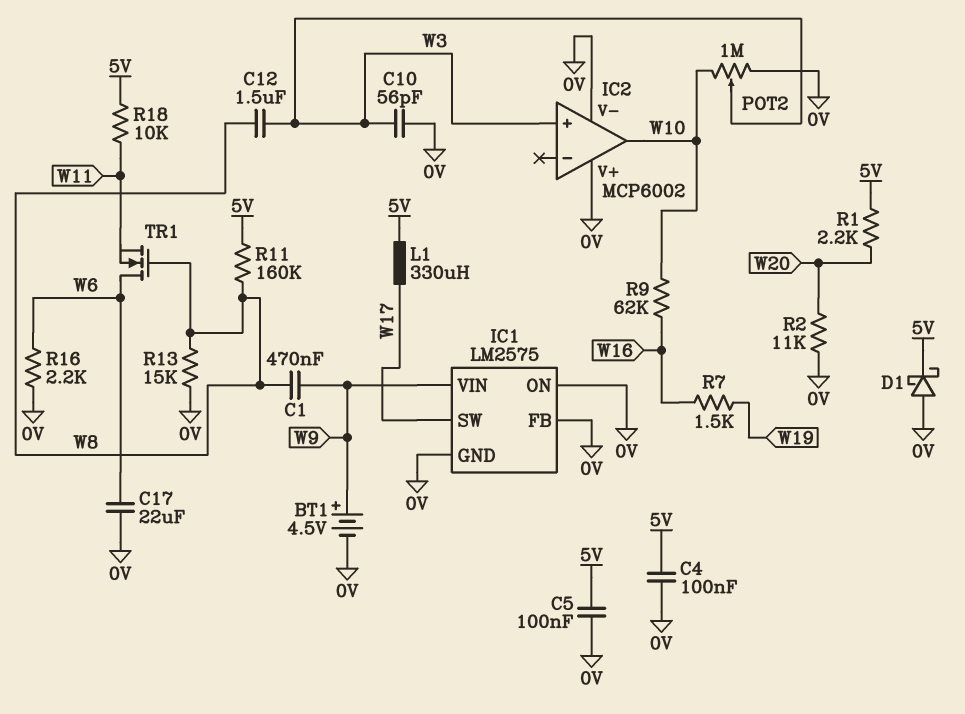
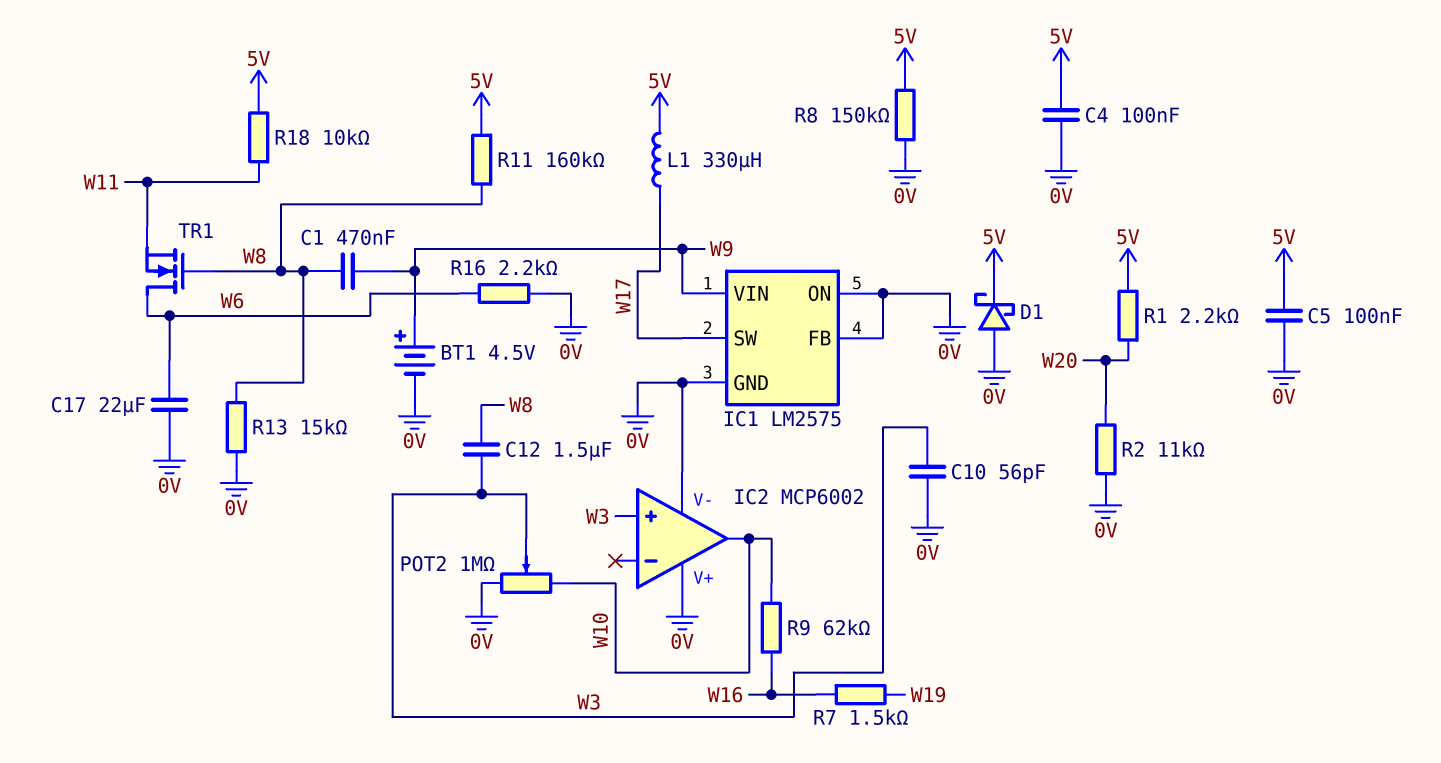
R8: none -> 150k (0V, 5V)

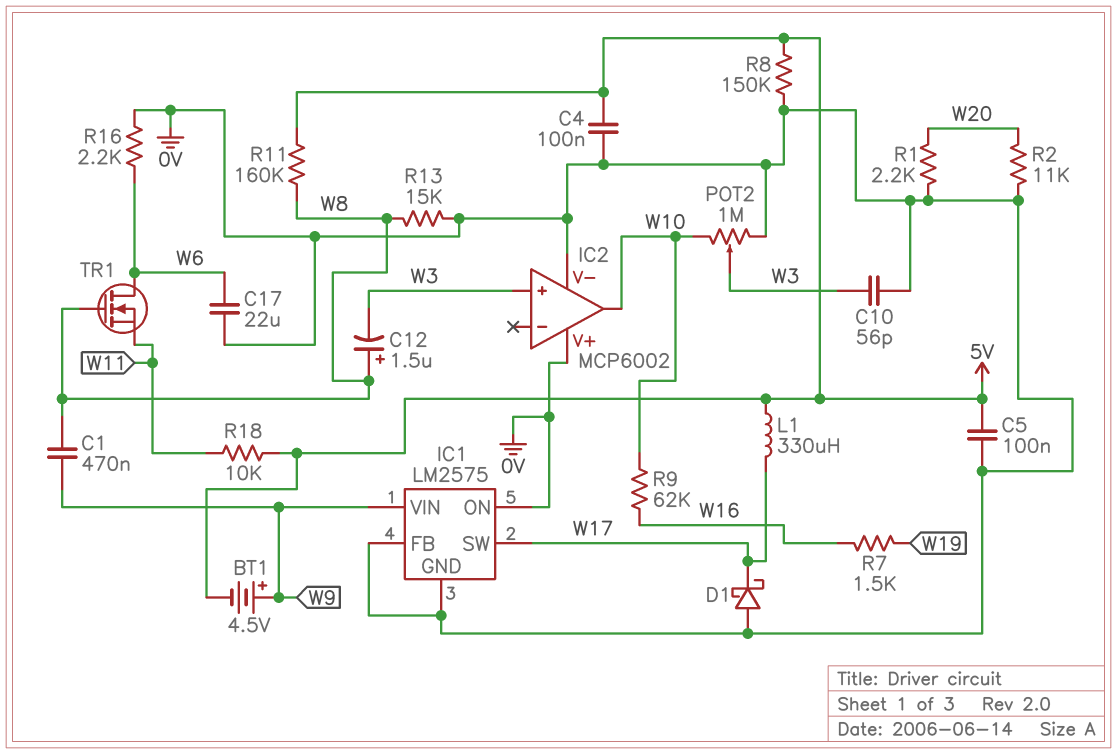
BT1: 4.5V (plus W9, minus 0V) -> 4.5V (plus W9, minus 5V)
C12: 1.5uF (W3, W8) -> 1.5uF (plus W8, minus W3)
D1: schottky (A 0V, K 5V) -> schottky (A 0V, K W17)
R1: 2.2k (5V, W20) -> 2.2k (0V, W20)

